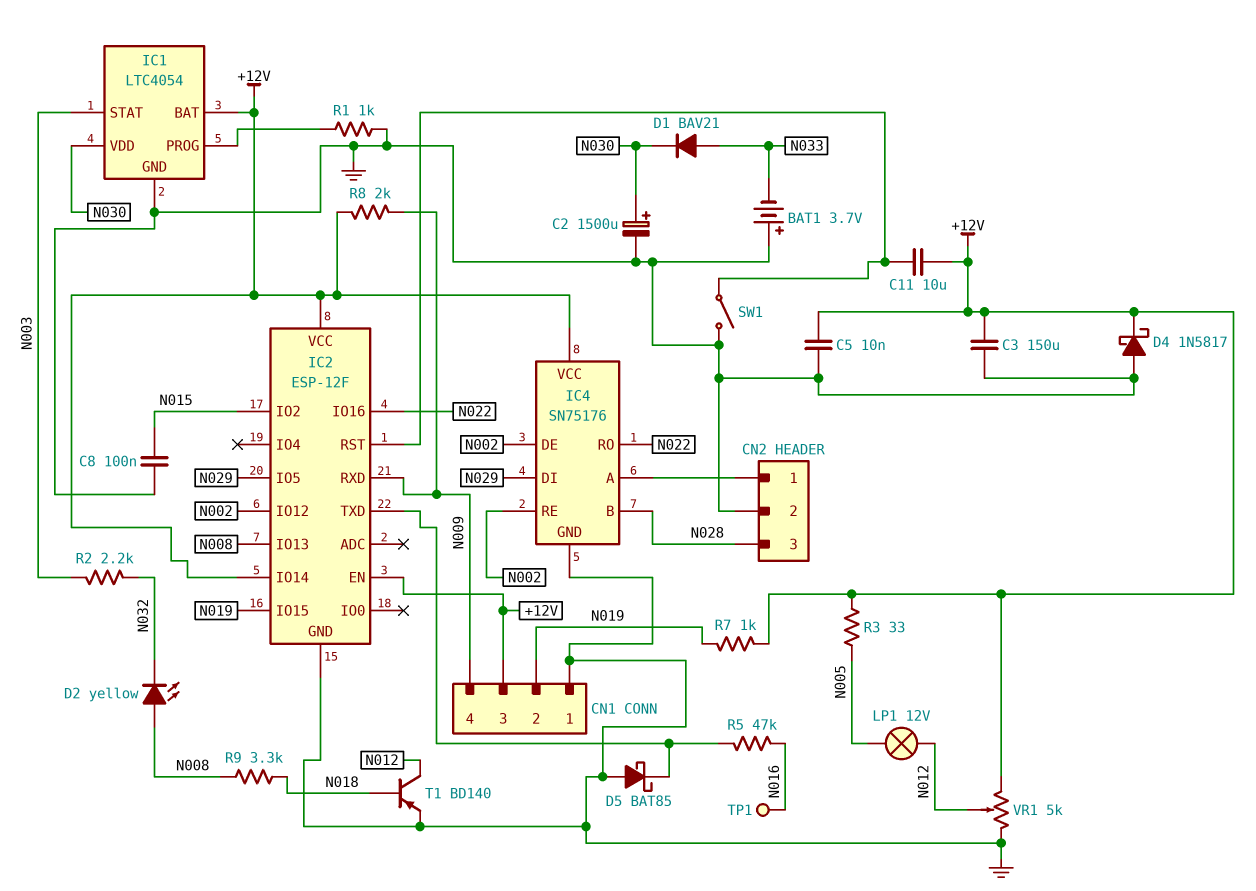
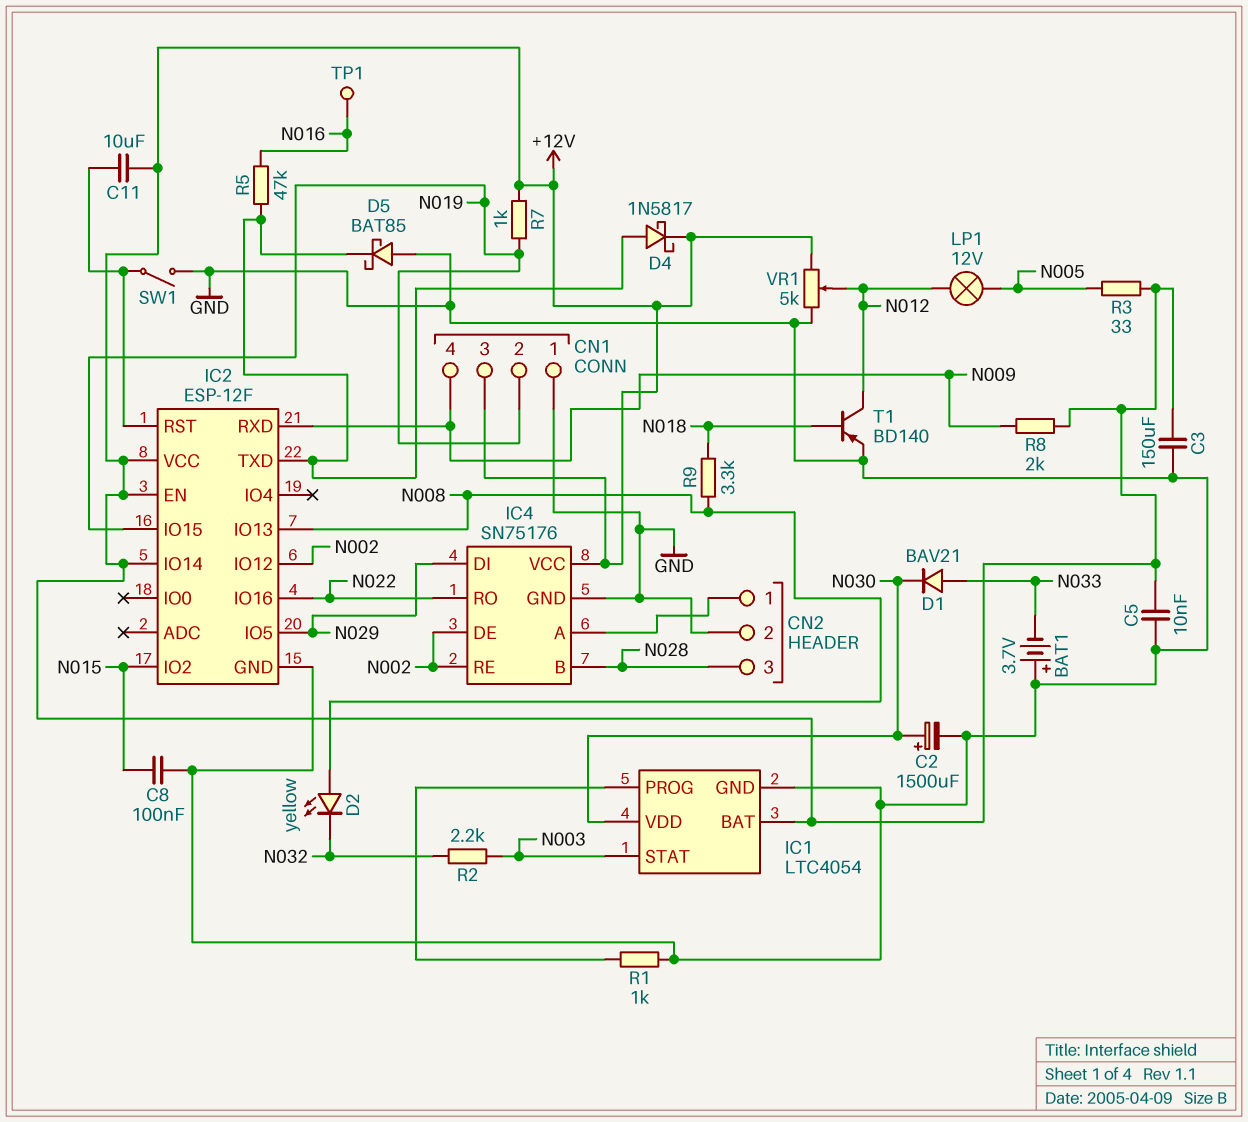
D4: schottky 1N5817 (A GND, K +12V) -> schottky 1N5817 (A IC2/TXD, K +12V)

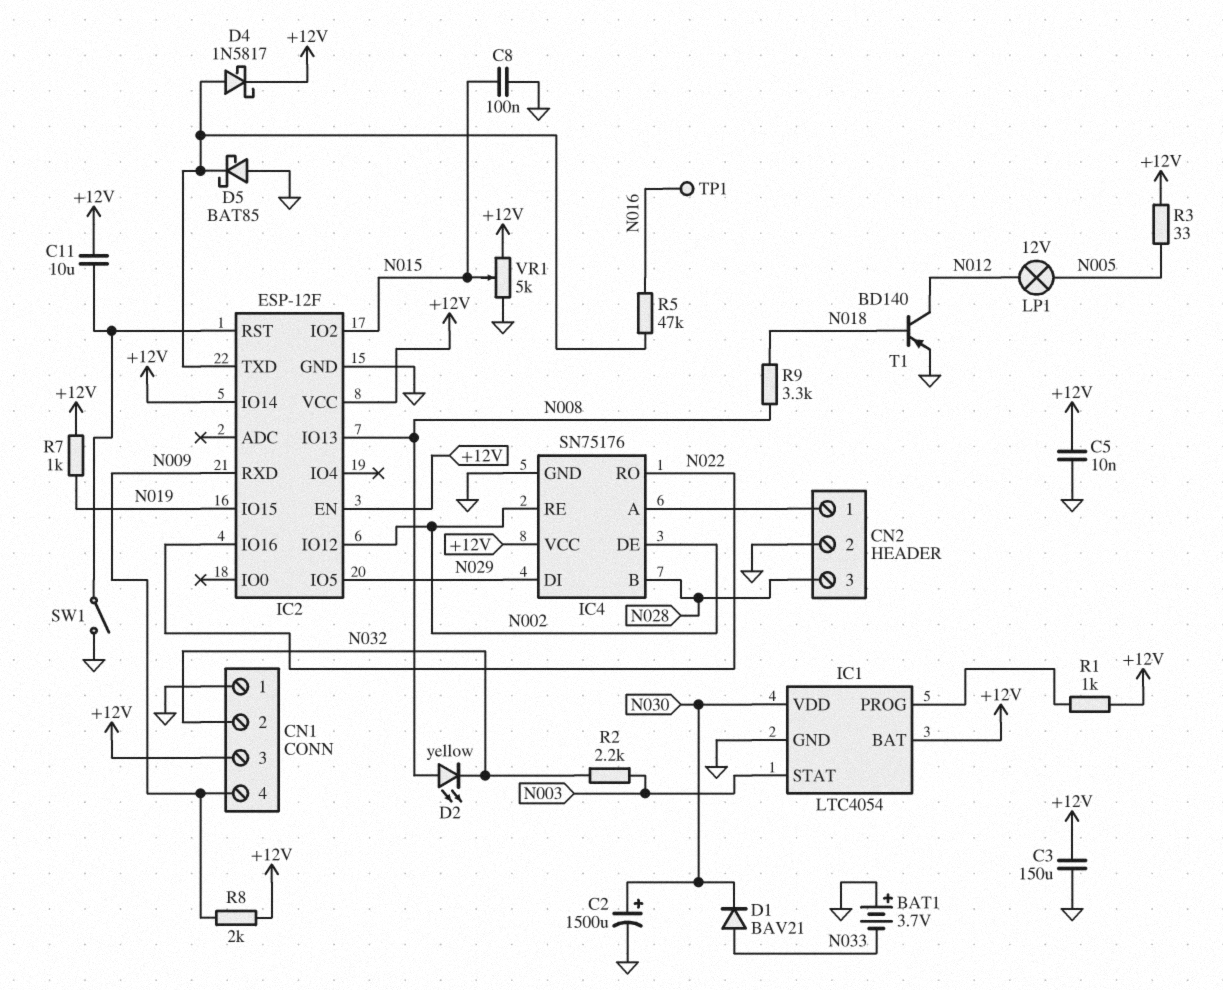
CN1 pin 2: N019 -> N032
R1: 1k (GND, IC1/PROG) -> 1k (+12V, IC1/PROG)
VR1: 5k (+12V, GND, wiper N012) -> 5k (+12V, GND, wiper N015)

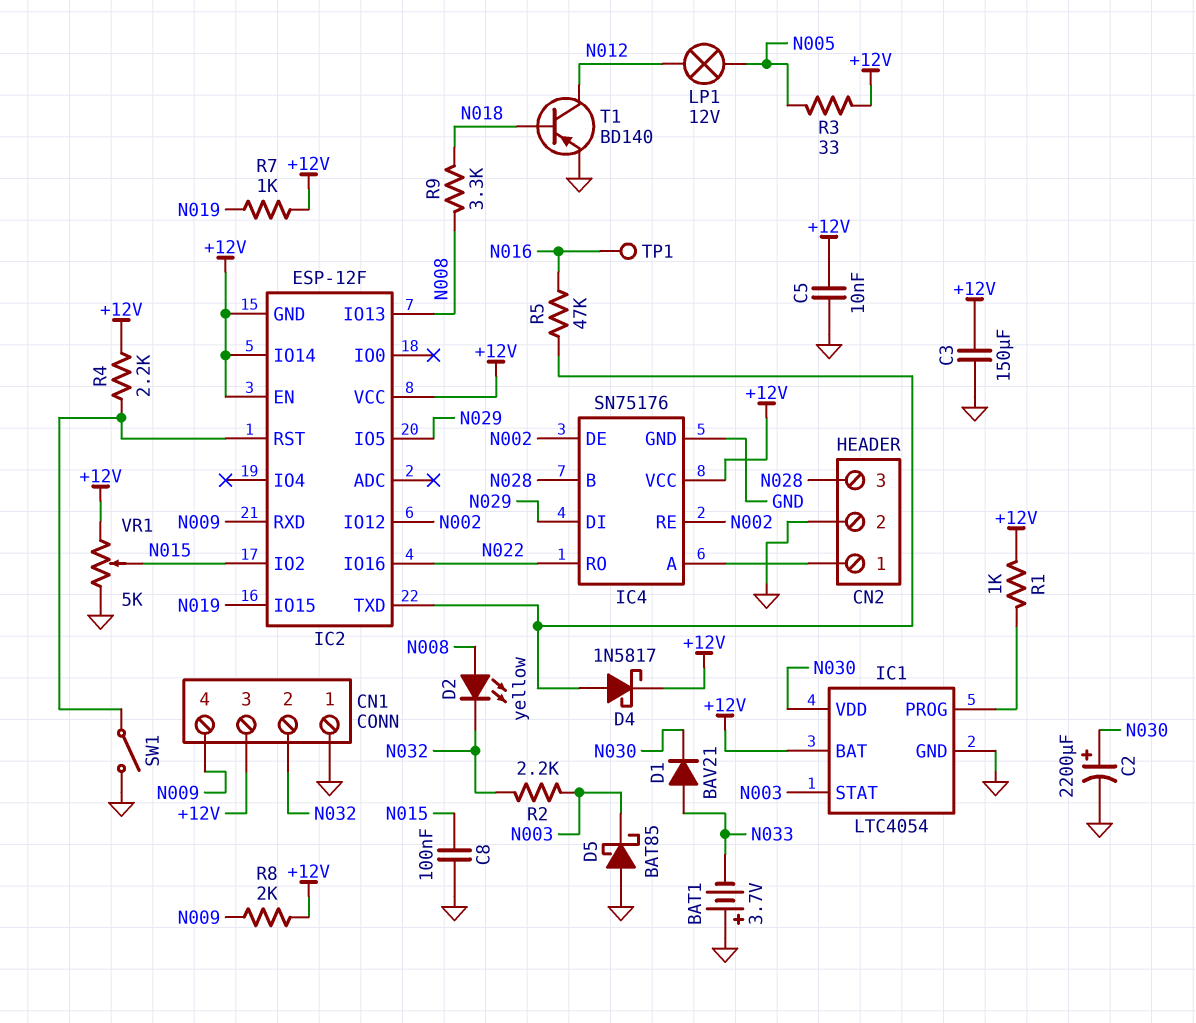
C2: 1500uF (plus N030, minus GND) -> 2200uF (plus N030, minus GND)
C11: 10uF (+12V, IC2/RST) -> none
D5: schottky BAT85 (A GND, K IC2/TXD) -> schottky BAT85 (A GND, K N003)
IC2 pin GND: GND -> +12V
R4: none -> 2.2k (+12V, IC2/RST)

